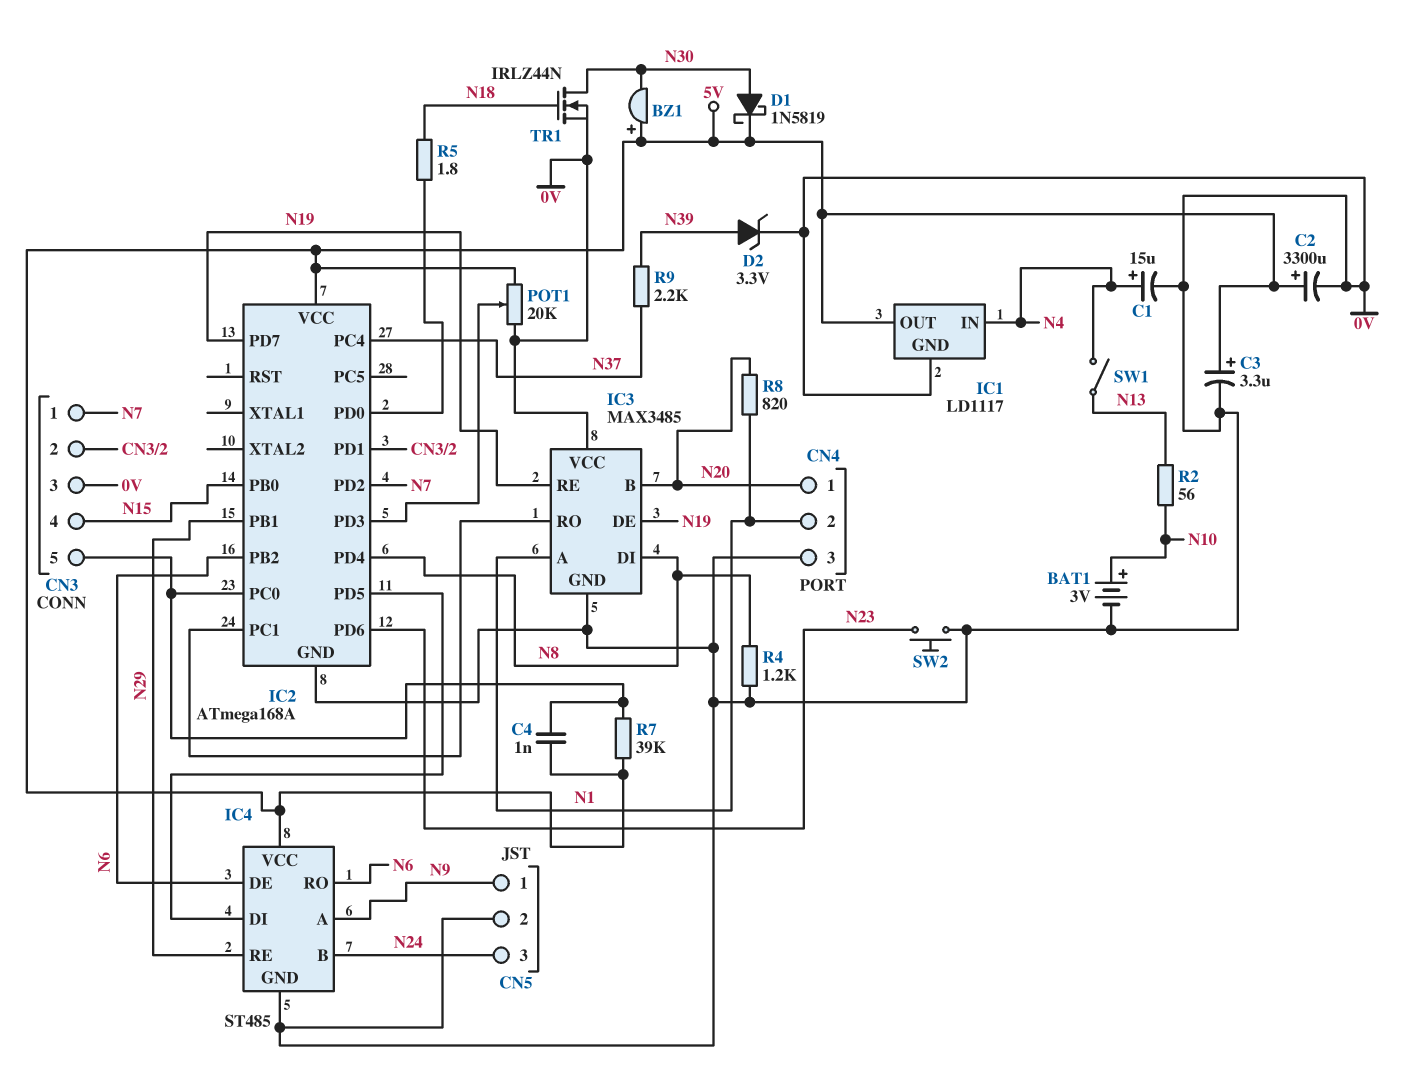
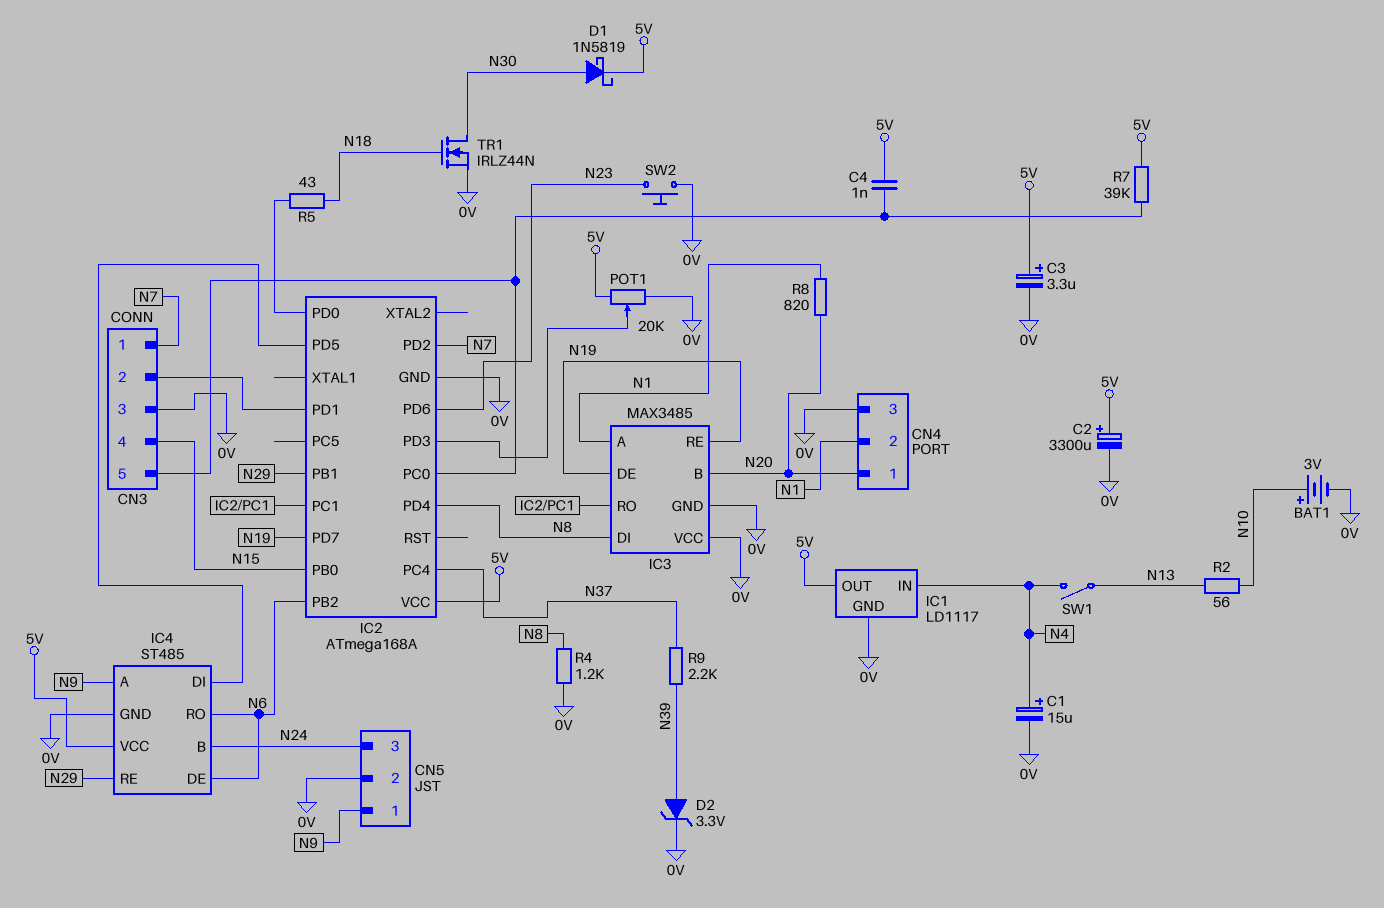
BZ1: buzzer (plus 5V, minus N30) -> none
R5: 1.8 (IC2/PD0, N18) -> 43 (IC2/PD0, N18)

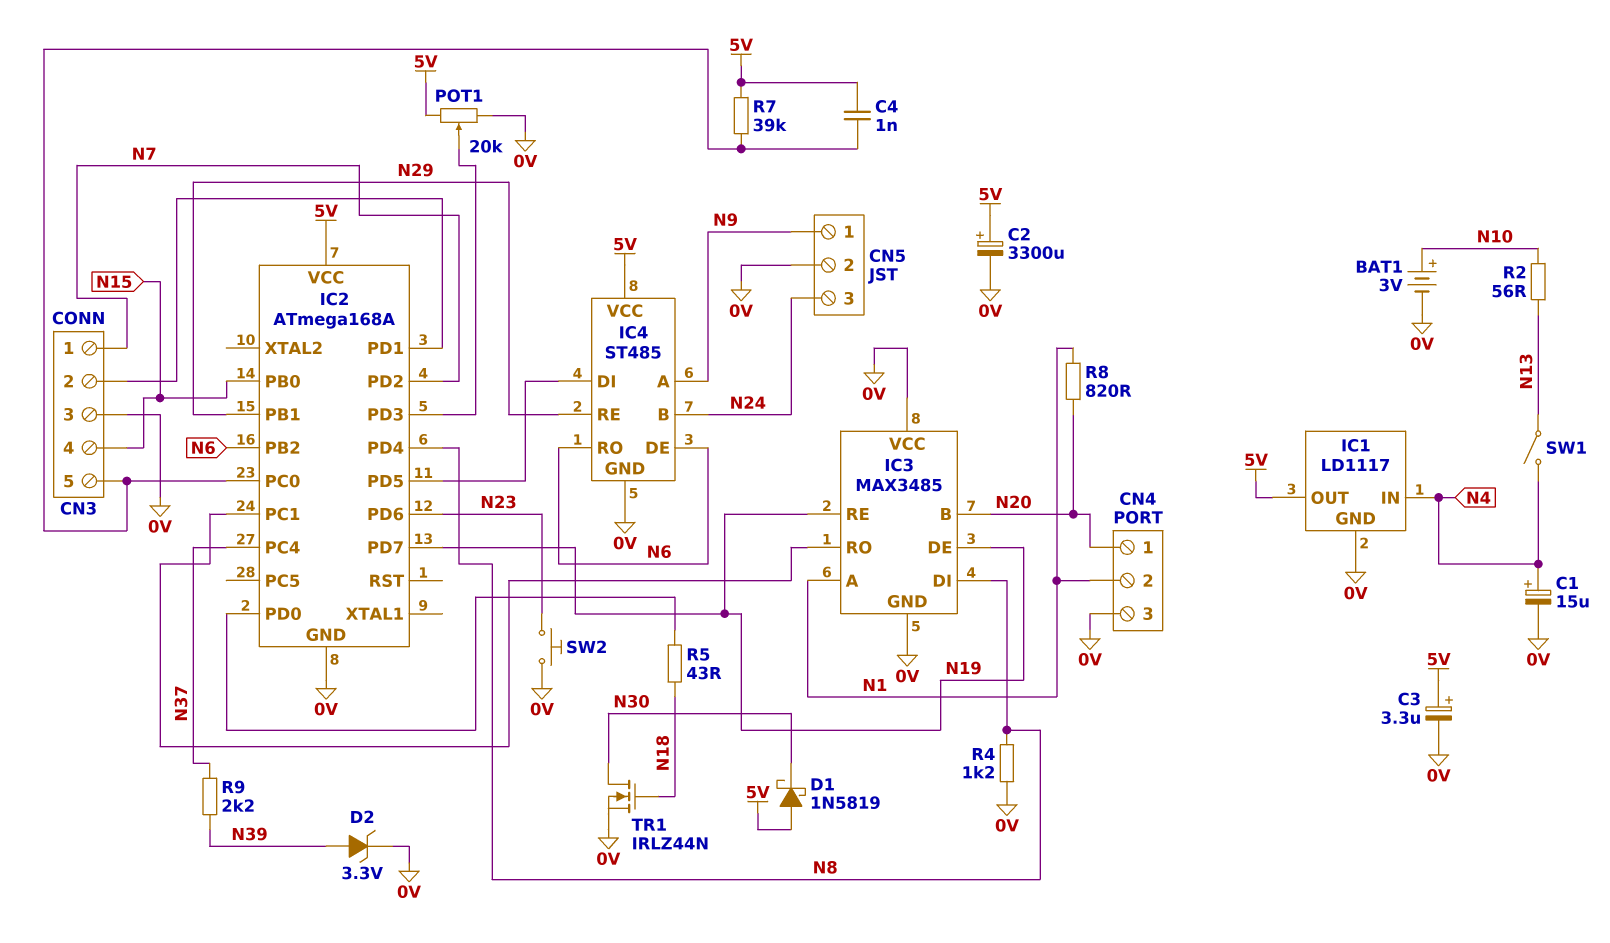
D1: schottky 1N5819 (A N30, K 5V) -> schottky 1N5819 (A 5V, K N30)

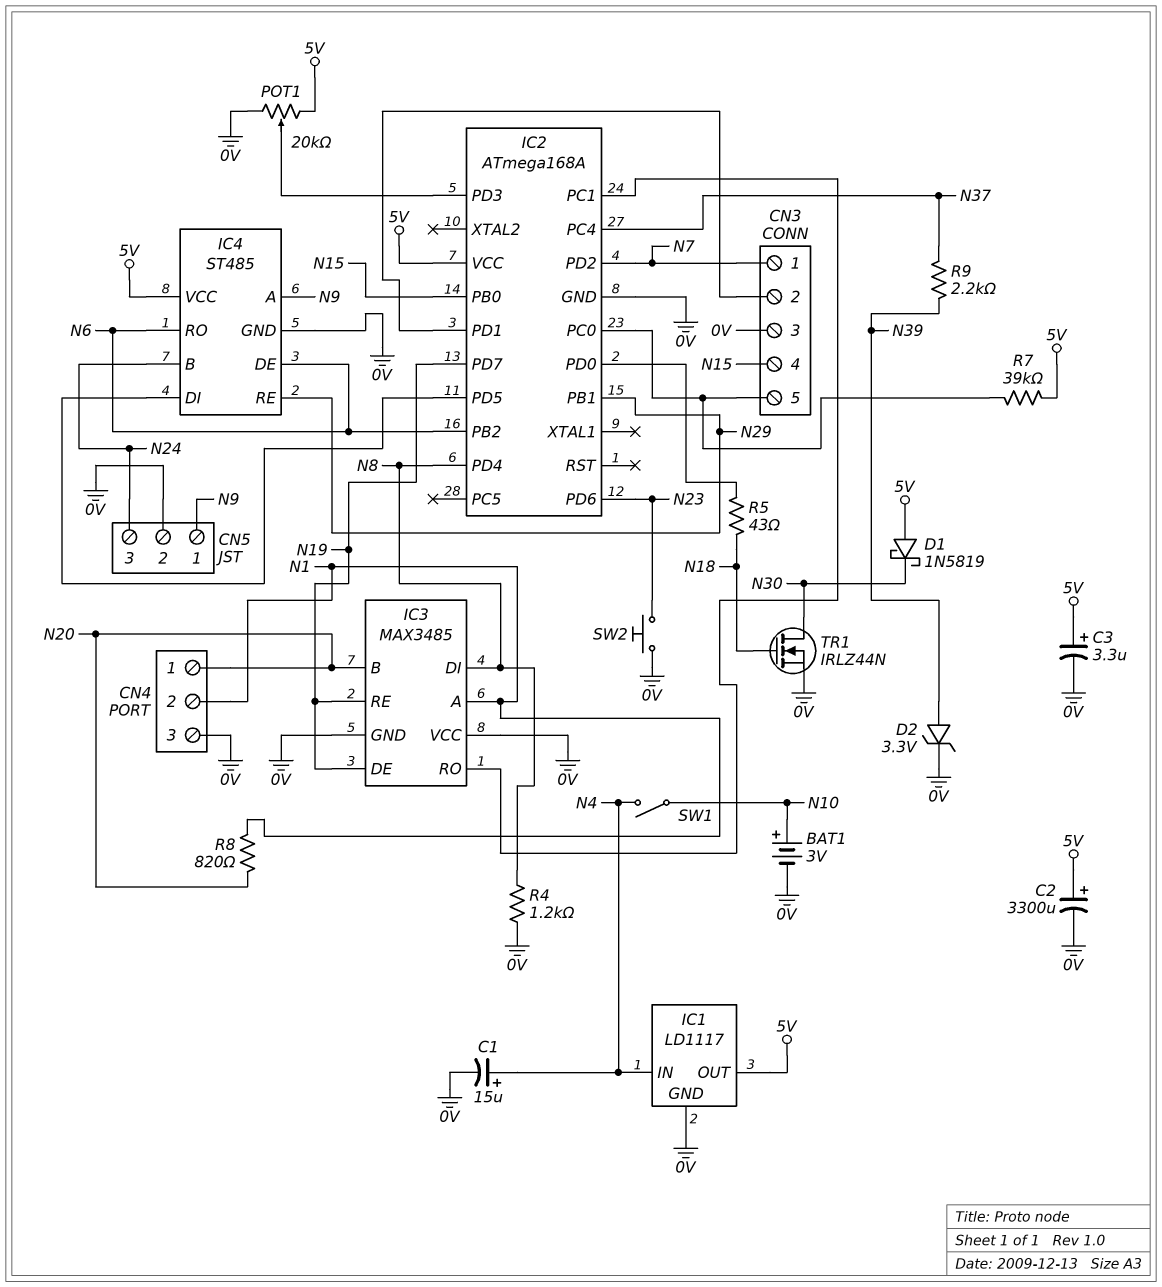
C4: 1nF (5V, CN3/5) -> none
R2: 56 (N10, N13) -> none
SW1: switch (N4, N13) -> switch (N4, N10)

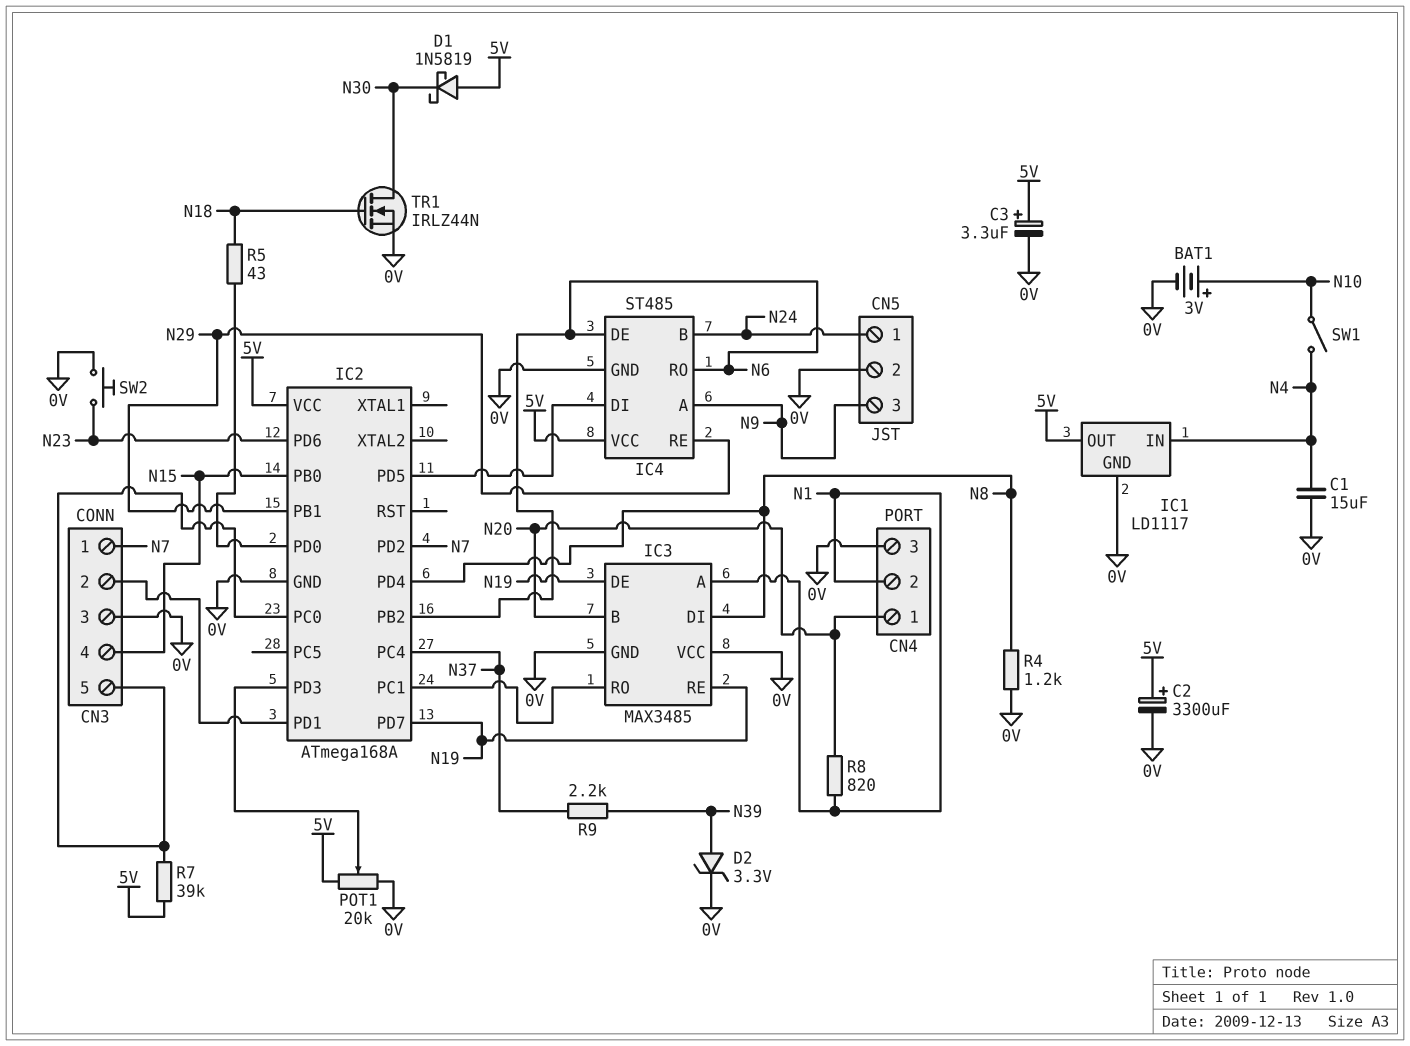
C1: 15uF (plus N4, minus 0V) -> 15uF (0V, N4)
CN5 pin 1: N9 -> N24
CN5 pin 3: N24 -> N9

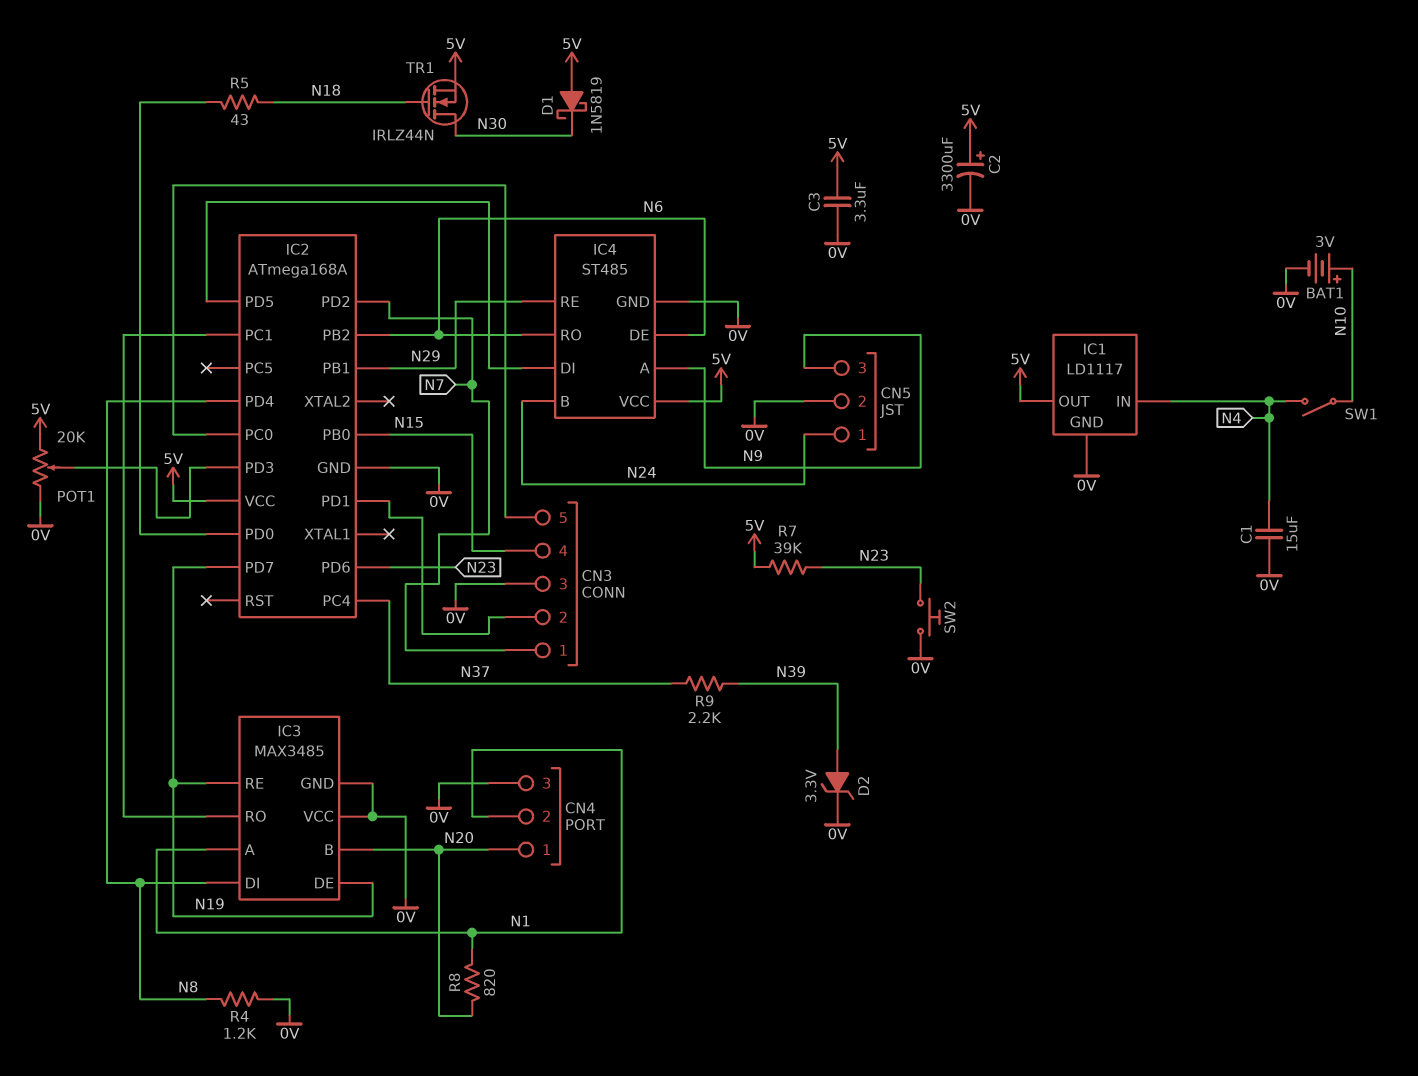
C3: 3.3uF (plus 5V, minus 0V) -> 3.3uF (0V, 5V)
R7: 39k (5V, CN3/5) -> 39k (5V, N23)
TR1: NMOS IRLZ44N (G N18, D N30, S 0V) -> NMOS IRLZ44N (G N18, D N30, S 5V)

